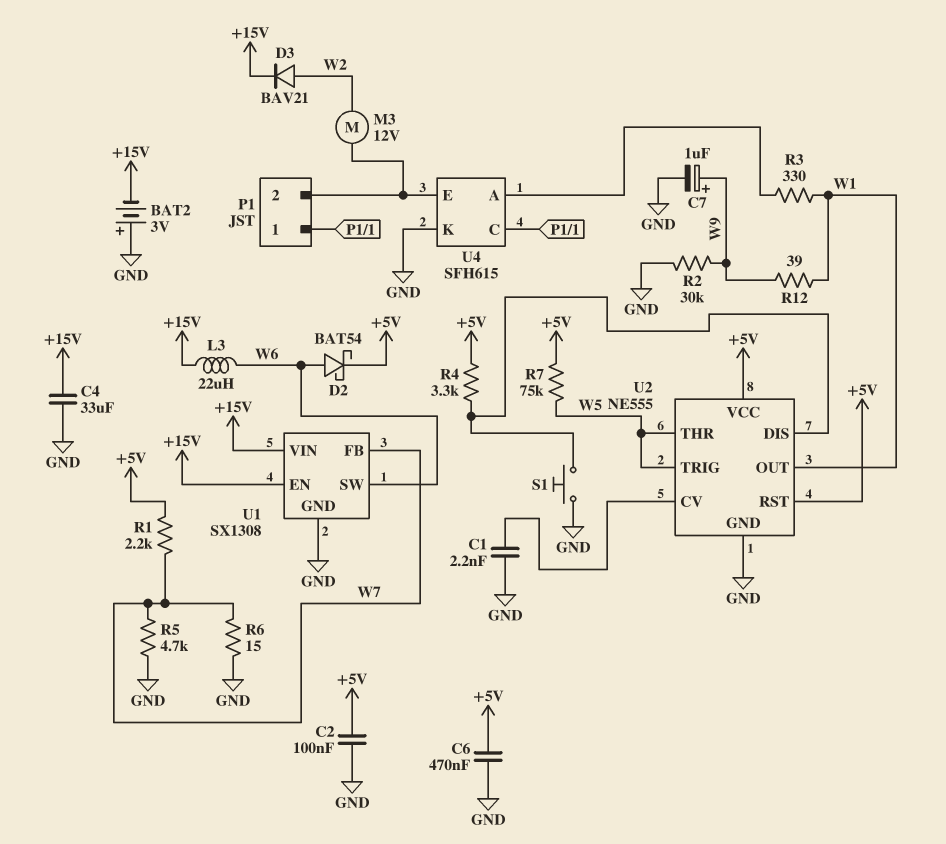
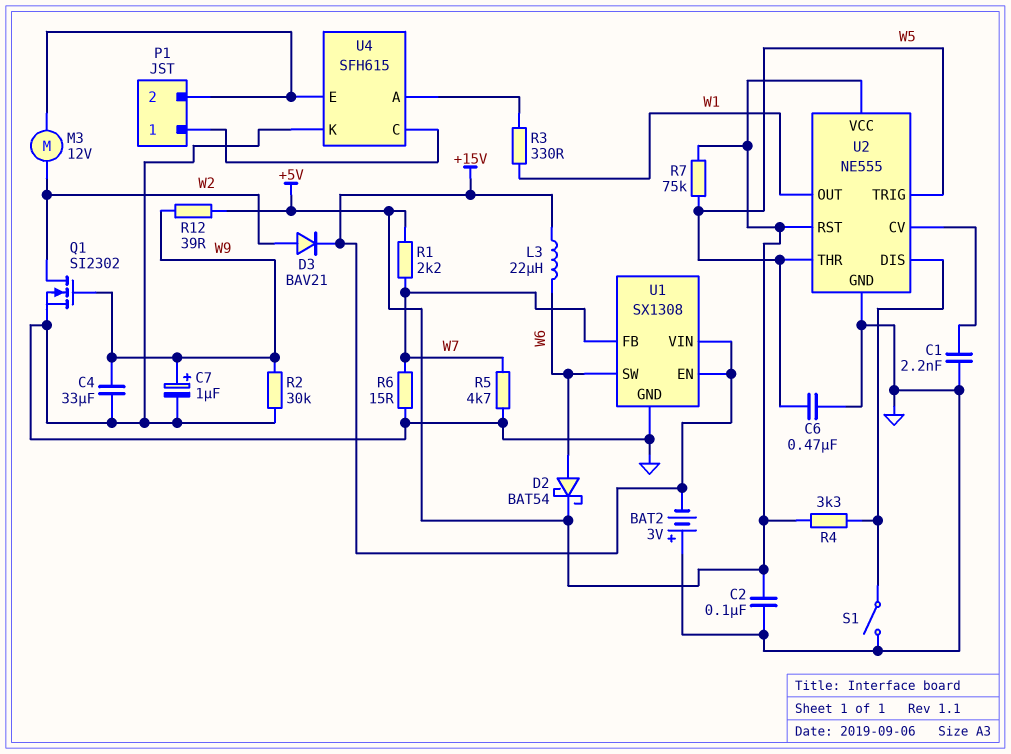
C4: 33uF (+15V, GND) -> 33uF (GND, W9)
C6: 470nF (+5V, GND) -> 470nF (GND, W5)
Q1: none -> NMOS SI2302 (G W9, D W2, S GND)
R12: 39 (W1, W9) -> 39 (+5V, W9)
S1: button (GND, U2/DIS) -> switch (GND, U2/DIS)

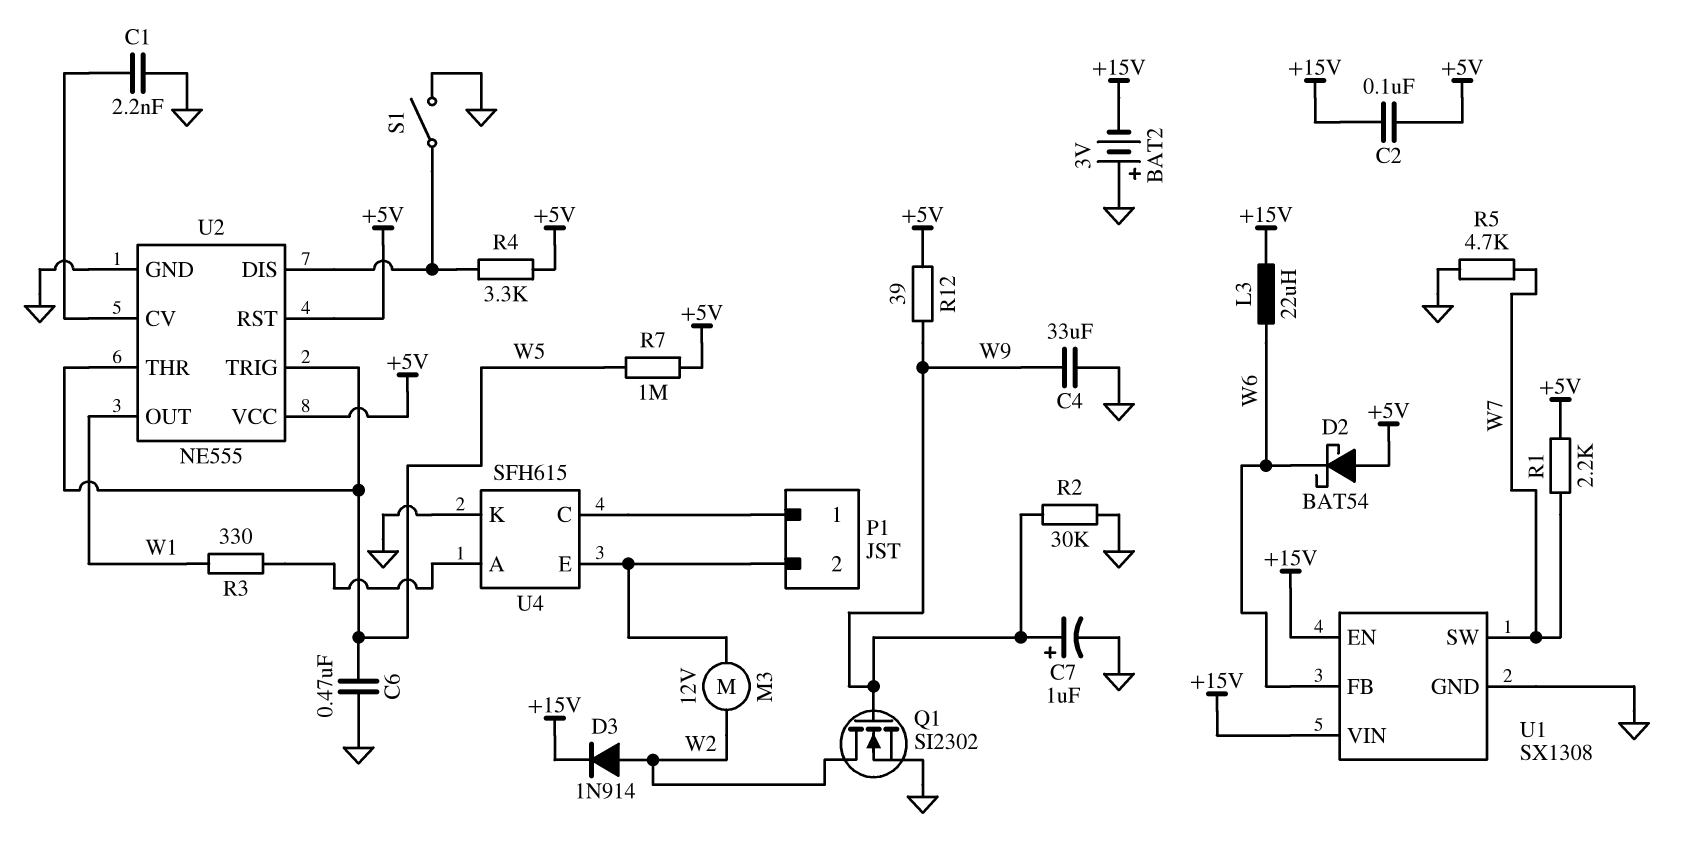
C2: 100nF (+5V, GND) -> 100nF (+5V, +15V)
D2: schottky BAT54 (A W6, K +5V) -> schottky BAT54 (A +5V, K W6)
D3: diode BAV21 (A W2, K +15V) -> diode 1N914 (A W2, K +15V)
R6: 15 (GND, W7) -> none
R7: 75k (+5V, W5) -> 1M (+5V, W5)
U1 pin FB: W7 -> W6
U1 pin SW: W6 -> W7

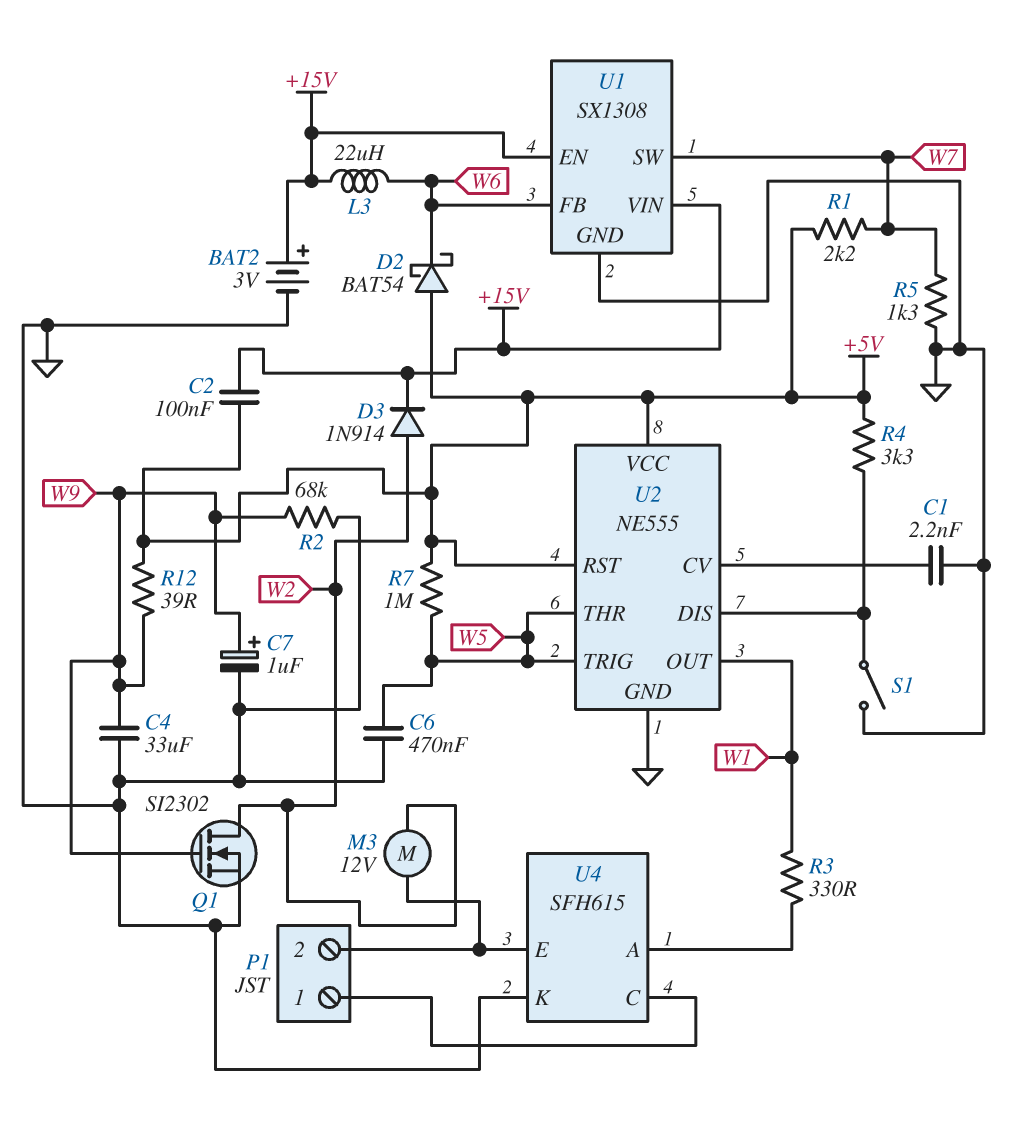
BAT2: 3V (plus GND, minus +15V) -> 3V (plus +15V, minus GND)
R2: 30k (GND, W9) -> 68k (GND, W9)
R5: 4.7k (GND, W7) -> 1.3k (GND, W7)

